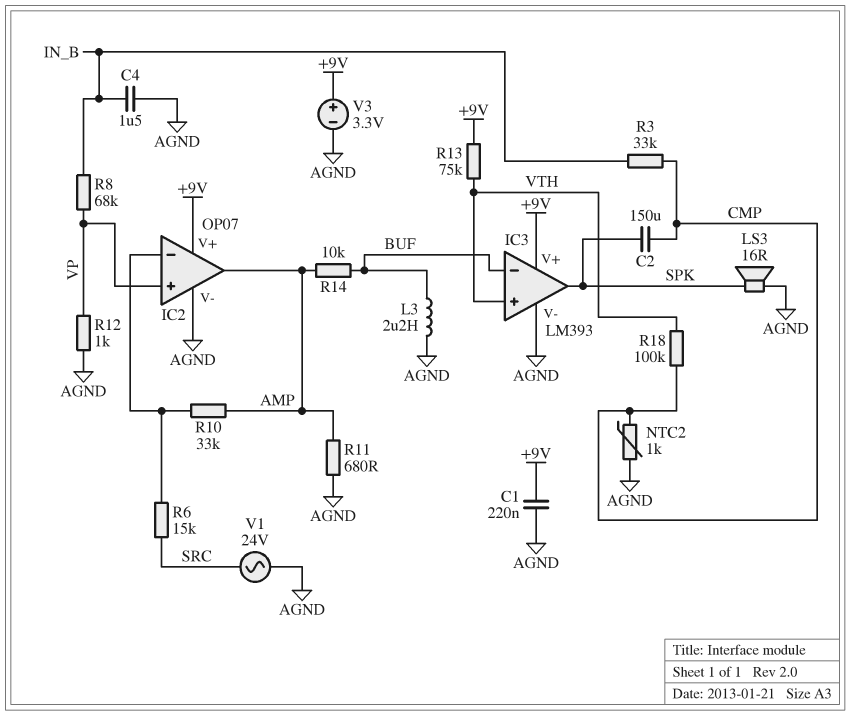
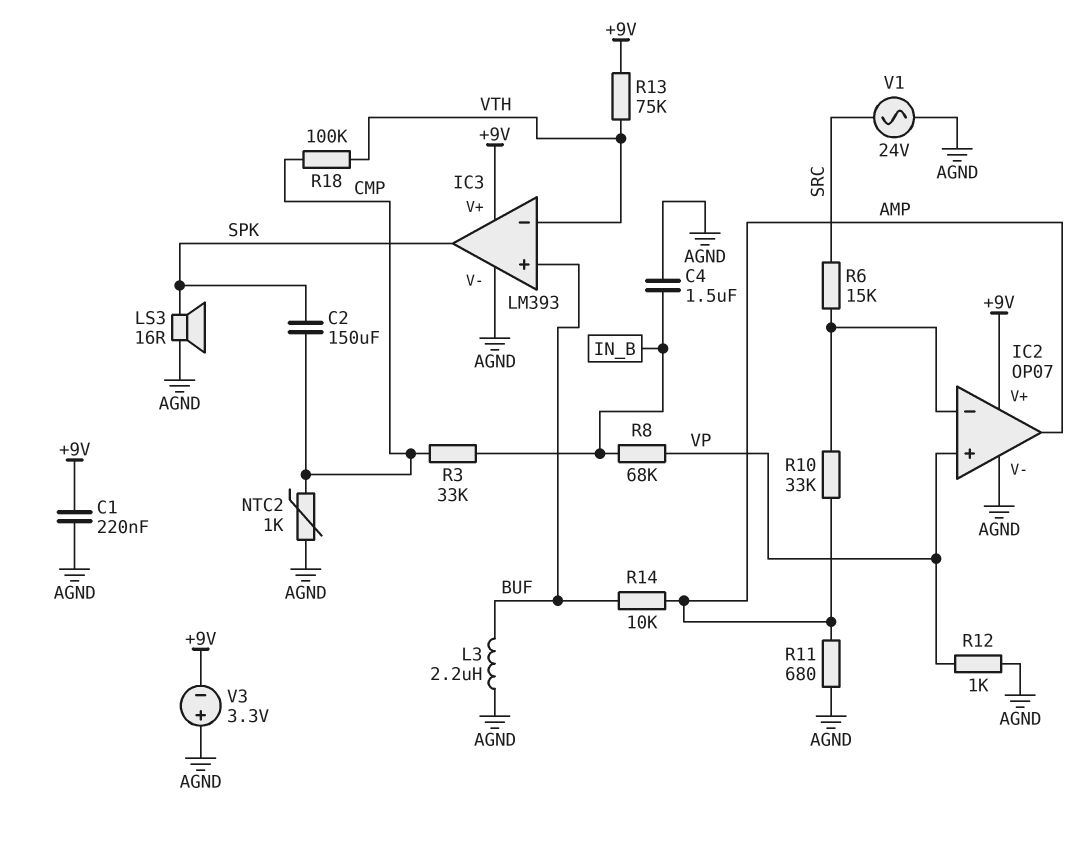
IC3 pin in+: VTH -> BUF
IC3 pin in-: BUF -> VTH
V3: 3.3V (plus +9V, minus AGND) -> 3.3V (plus AGND, minus +9V)

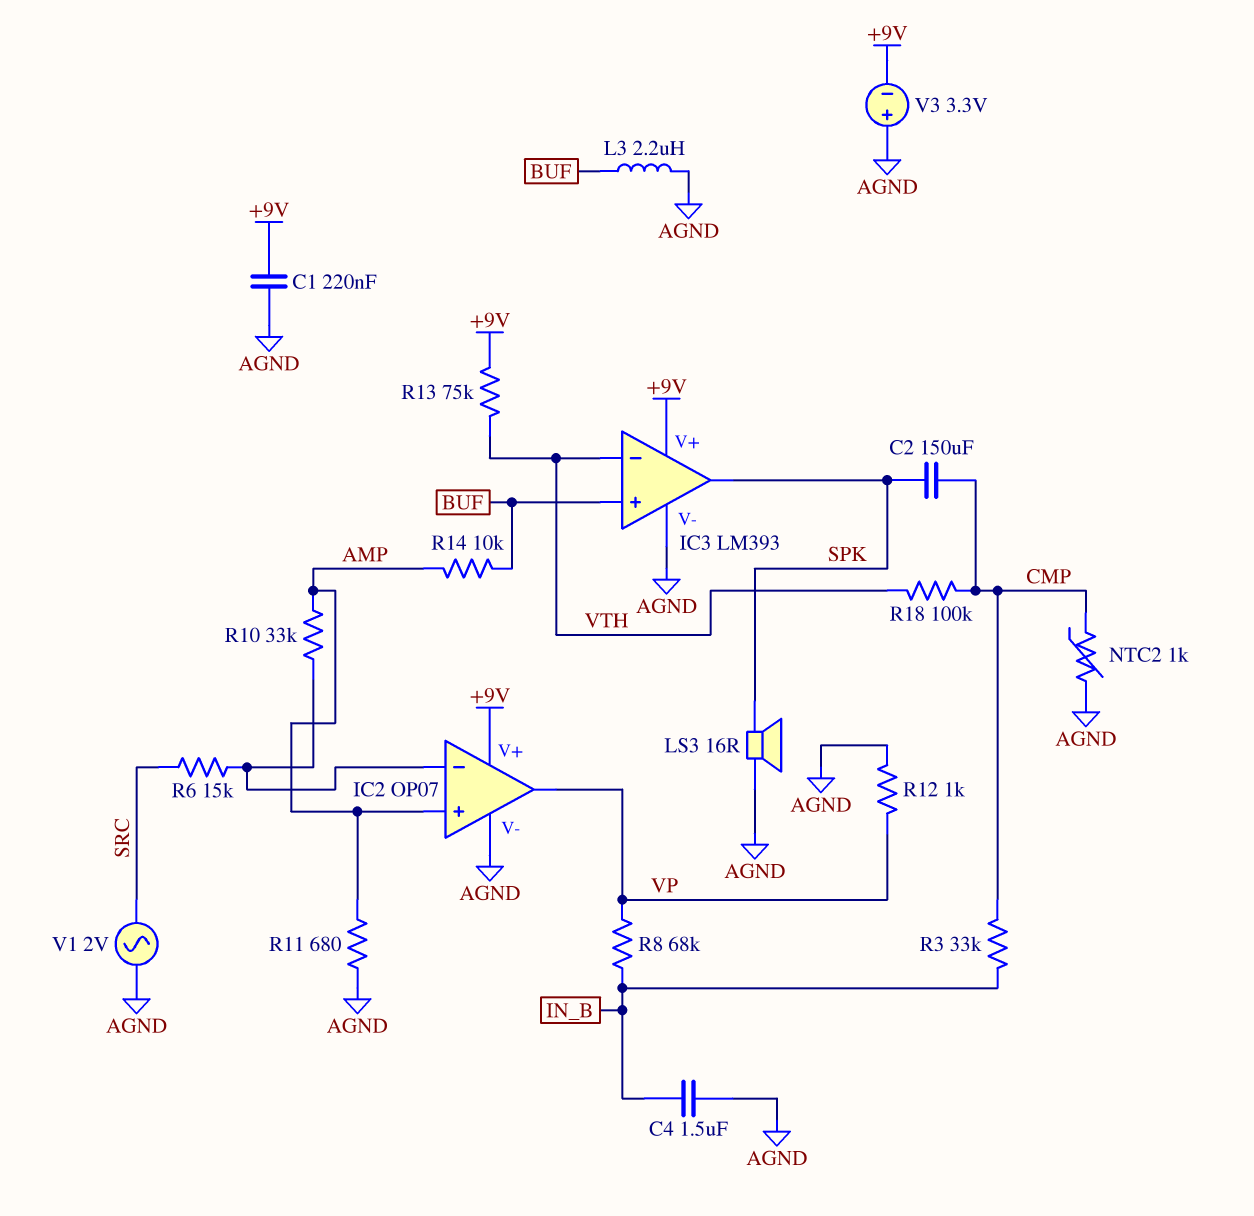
IC2 pin in+: VP -> AMP
IC2 pin out: AMP -> VP
V1: AC 24V (AGND, SRC) -> AC 2V (AGND, SRC)

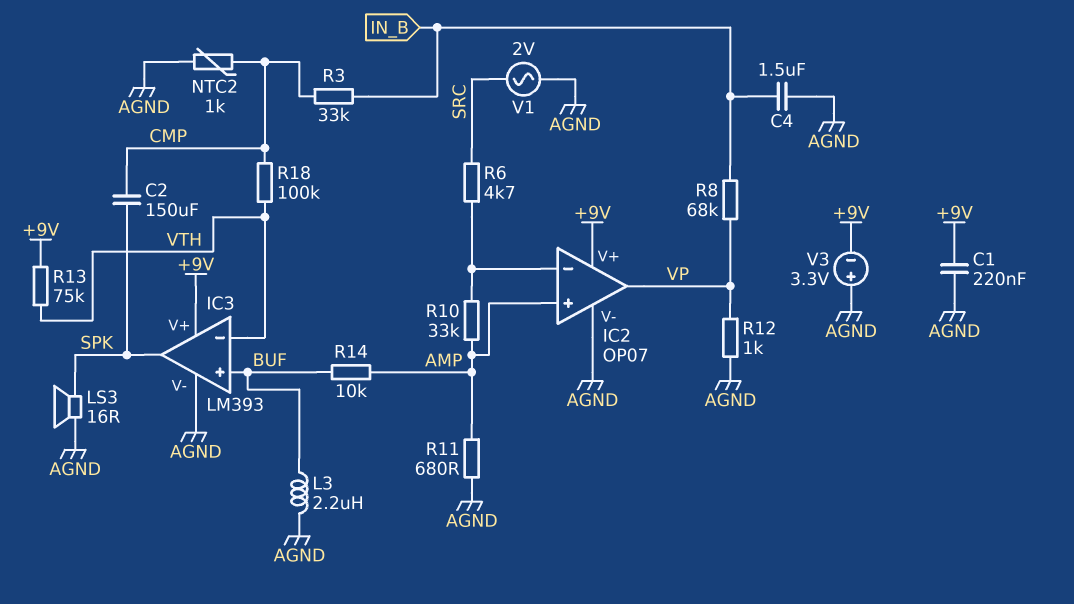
R6: 15k (IC2/in-, SRC) -> 4.7k (IC2/in-, SRC)

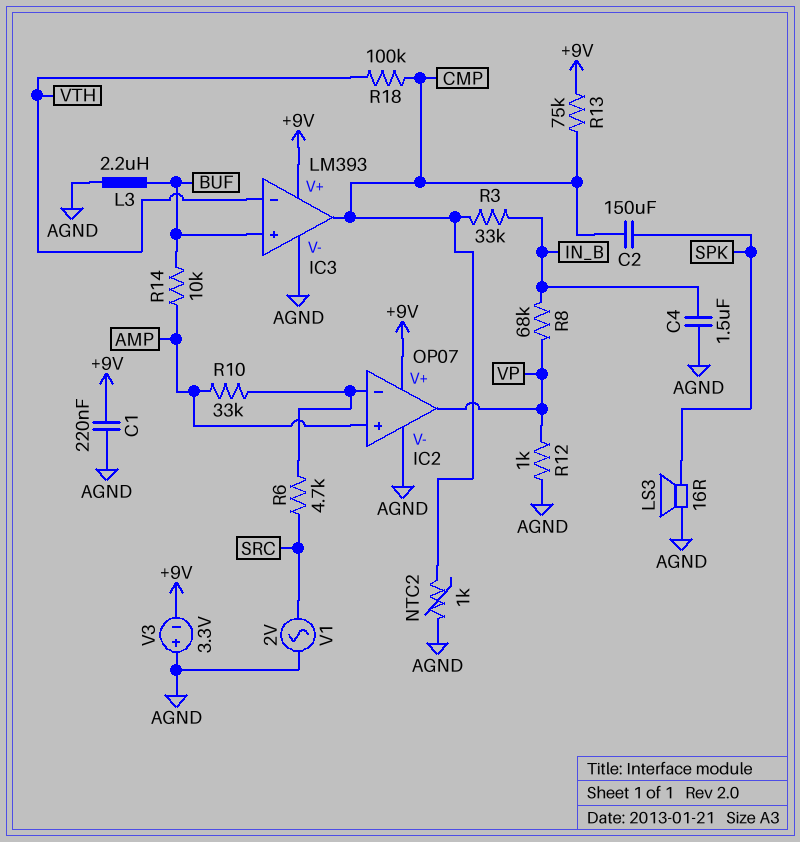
IC3 pin out: SPK -> CMP
R11: 680 (AGND, AMP) -> none
R13: 75k (+9V, VTH) -> 75k (+9V, CMP)

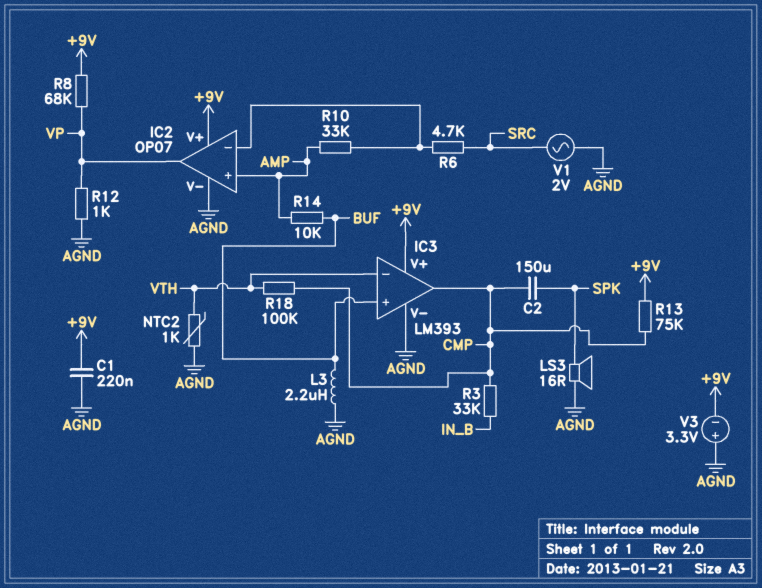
C4: 1.5uF (AGND, IN_B) -> none
NTC2: 1k (AGND, CMP) -> 1k (AGND, VTH)
R8: 68k (IN_B, VP) -> 68k (+9V, VP)

